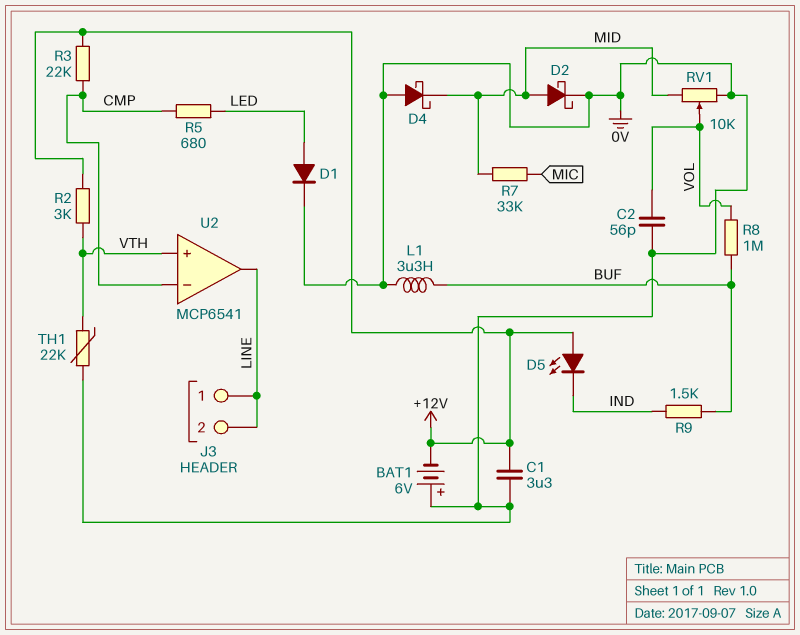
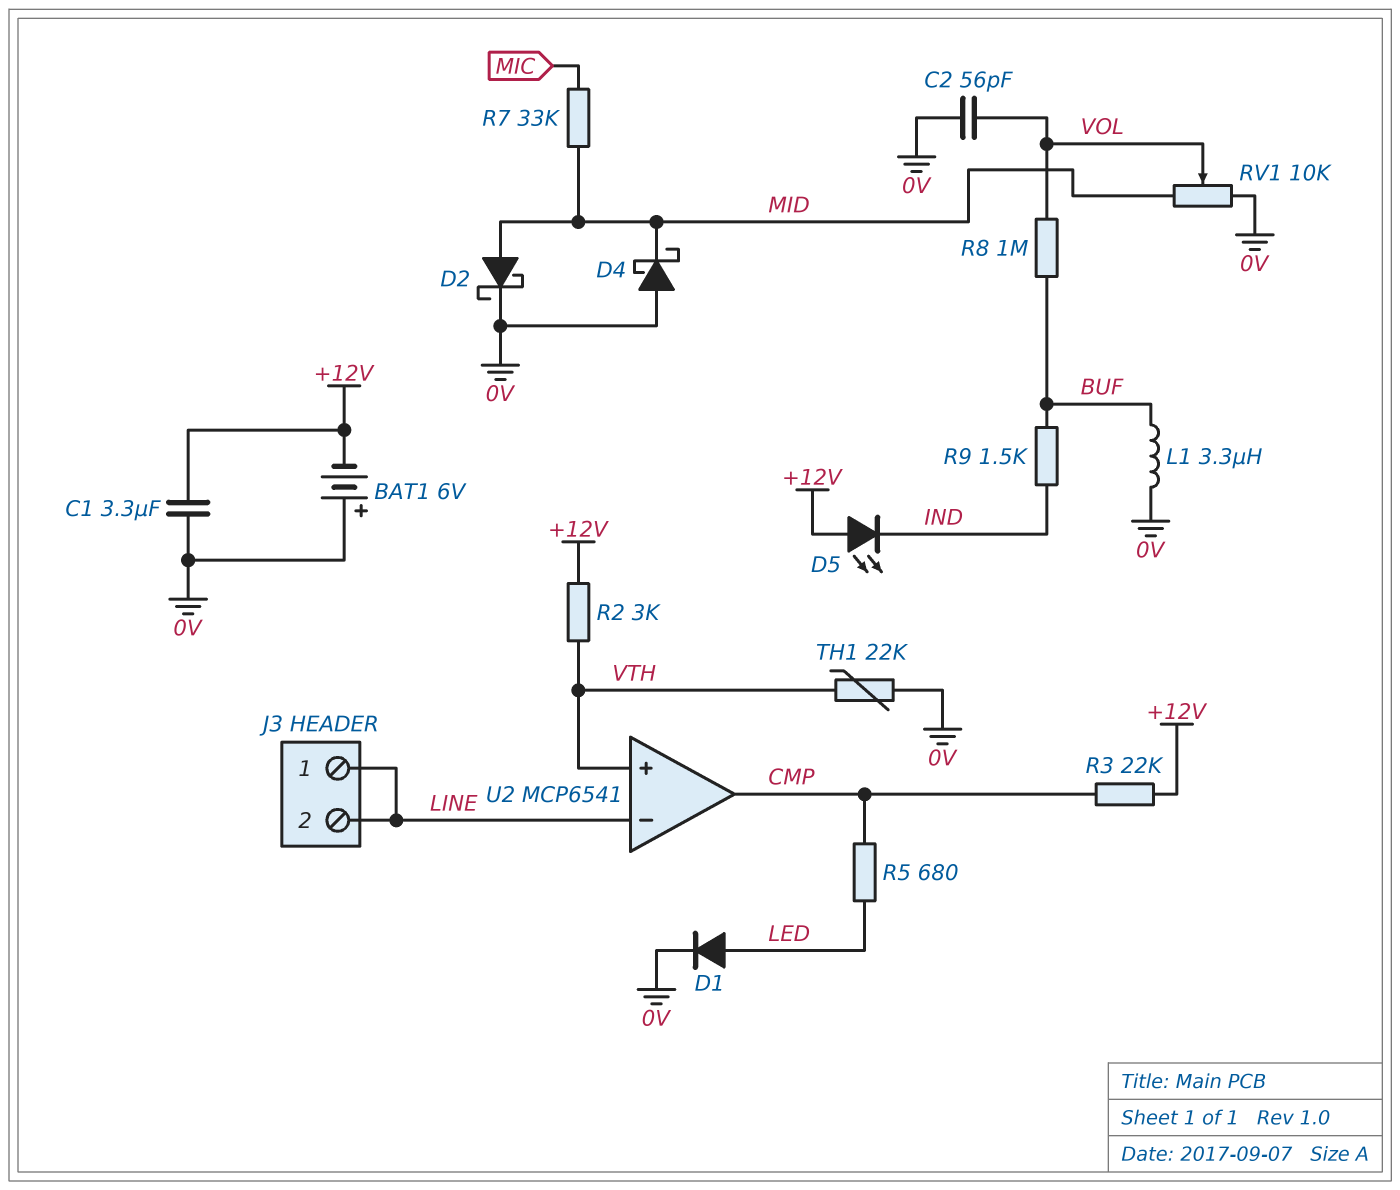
U2 pin in-: CMP -> LINE
U2 pin out: LINE -> CMP

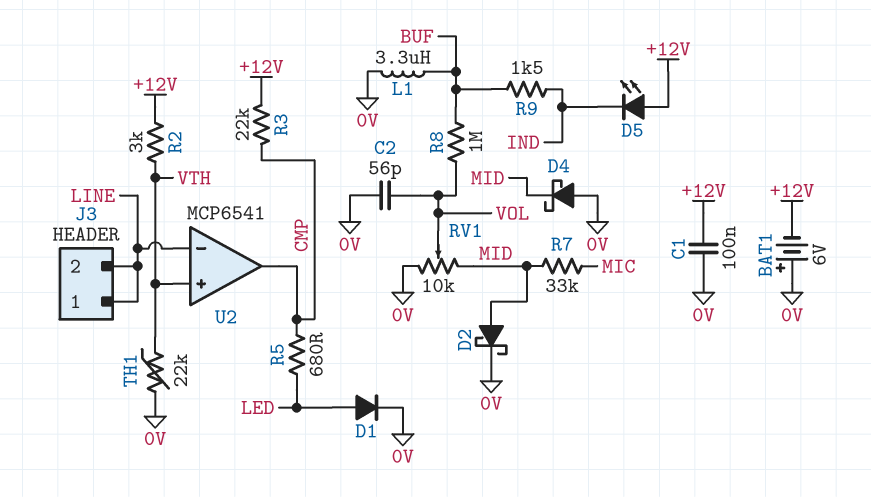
C1: 3.3uF (+12V, 0V) -> 100nF (+12V, 0V)

